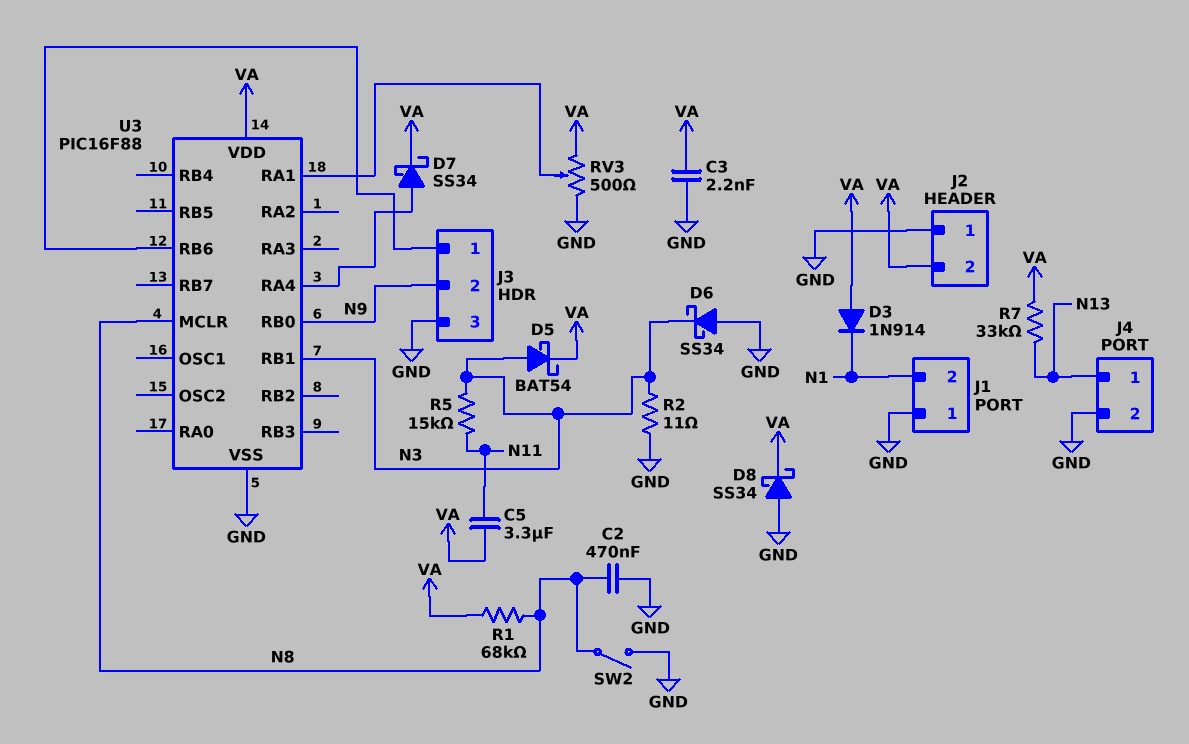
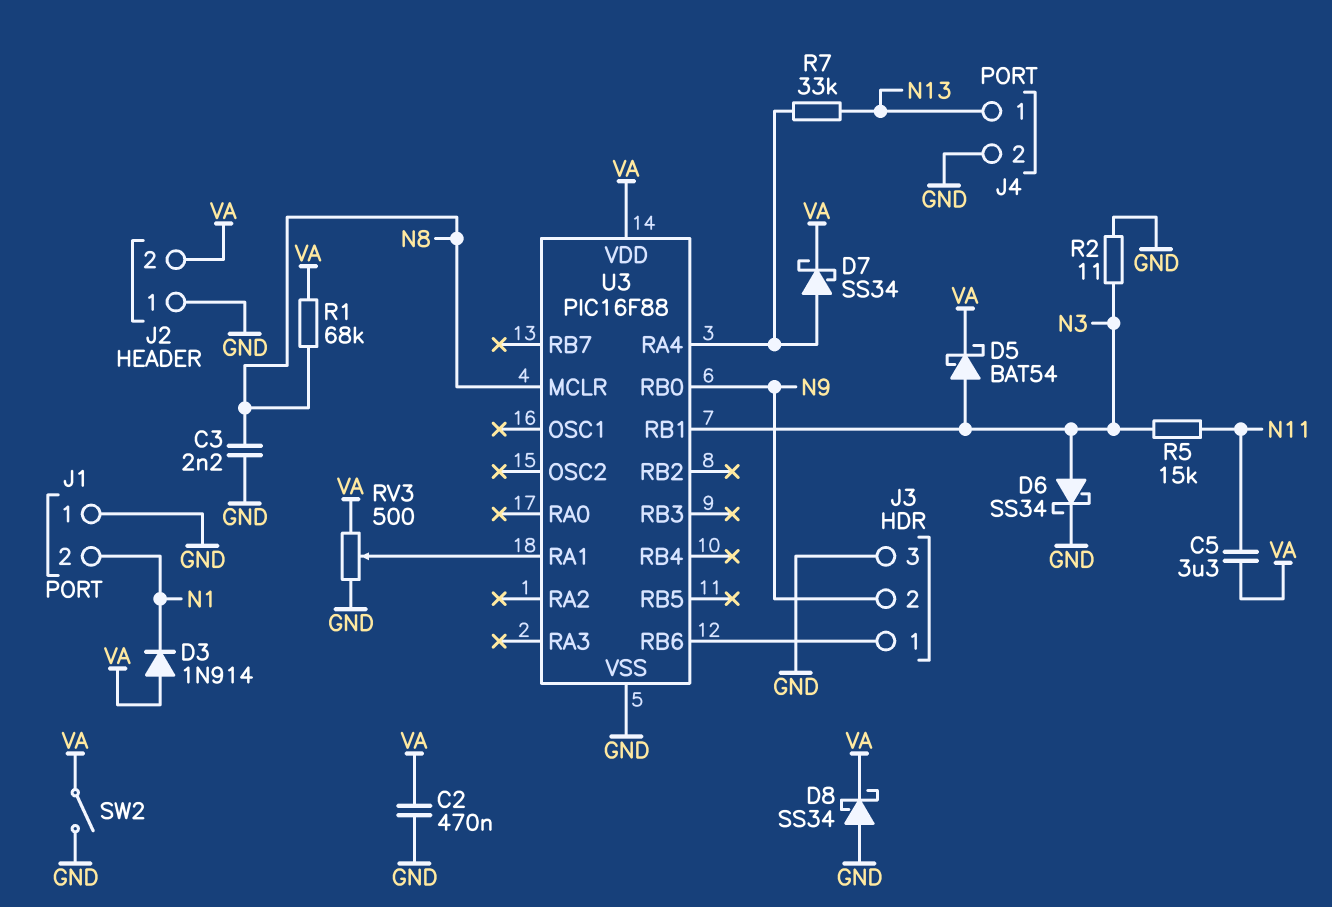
C2: 470nF (GND, N8) -> 470nF (GND, VA)
C3: 2.2nF (GND, VA) -> 2.2nF (GND, N8)
D6: schottky SS34 (A GND, K N3) -> schottky SS34 (A N3, K GND)
R7: 33k (N13, VA) -> 33k (N13, U3/RA4)
SW2: switch (GND, N8) -> switch (GND, VA)

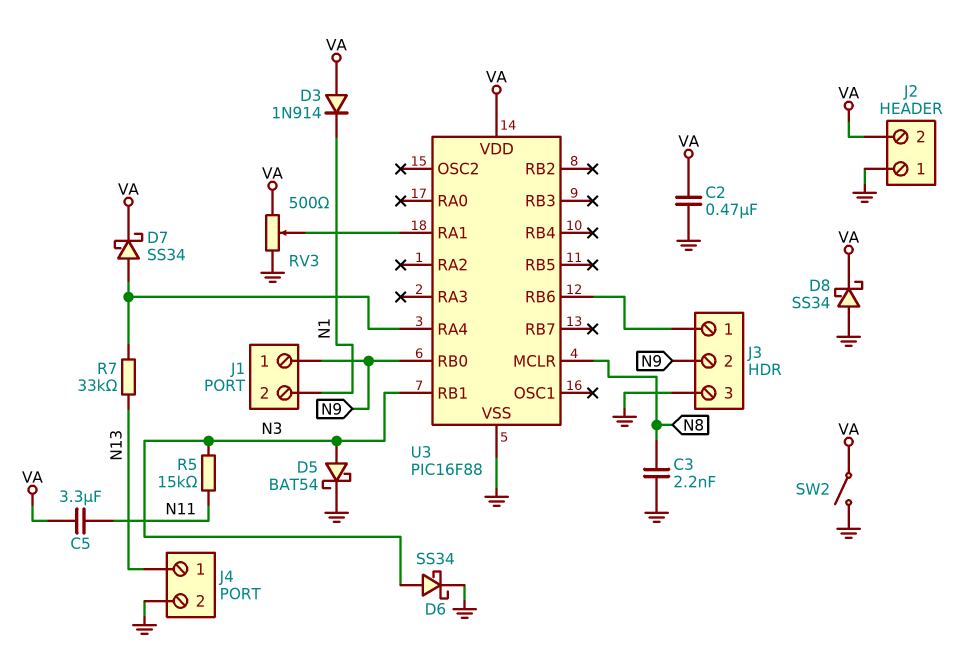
D5: schottky BAT54 (A N3, K VA) -> schottky BAT54 (A N3, K GND)
J1 pin 1: GND -> N9
R1: 68k (N8, VA) -> none
R2: 11 (GND, N3) -> none

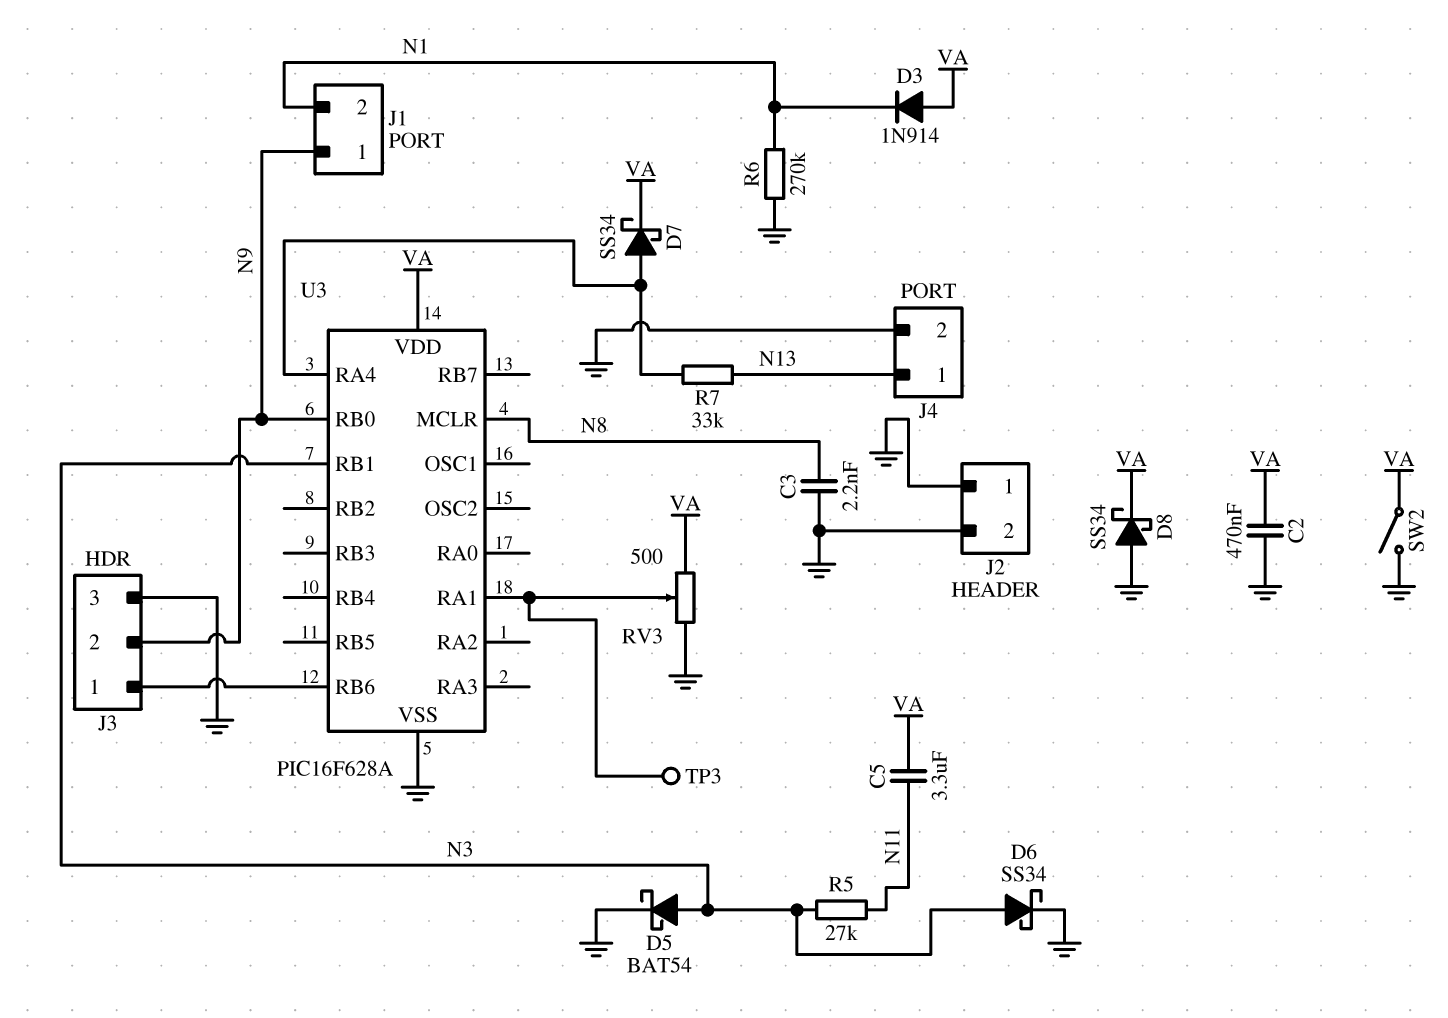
J2 pin 2: VA -> GND
R5: 15k (N3, N11) -> 27k (N3, N11)
R6: none -> 270k (GND, N1)
TP3: none -> test point (U3/RA1)
U3: PIC16F88 -> PIC16F628A

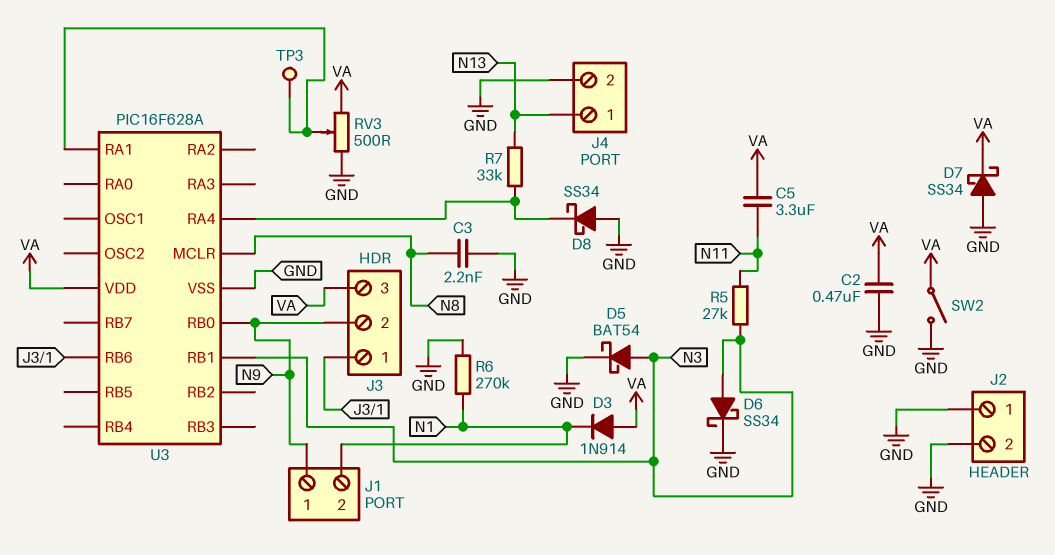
D7: schottky SS34 (A U3/RA4, K VA) -> schottky SS34 (A GND, K VA)
D8: schottky SS34 (A GND, K VA) -> schottky SS34 (A GND, K U3/RA4)
J3 pin 3: GND -> VA

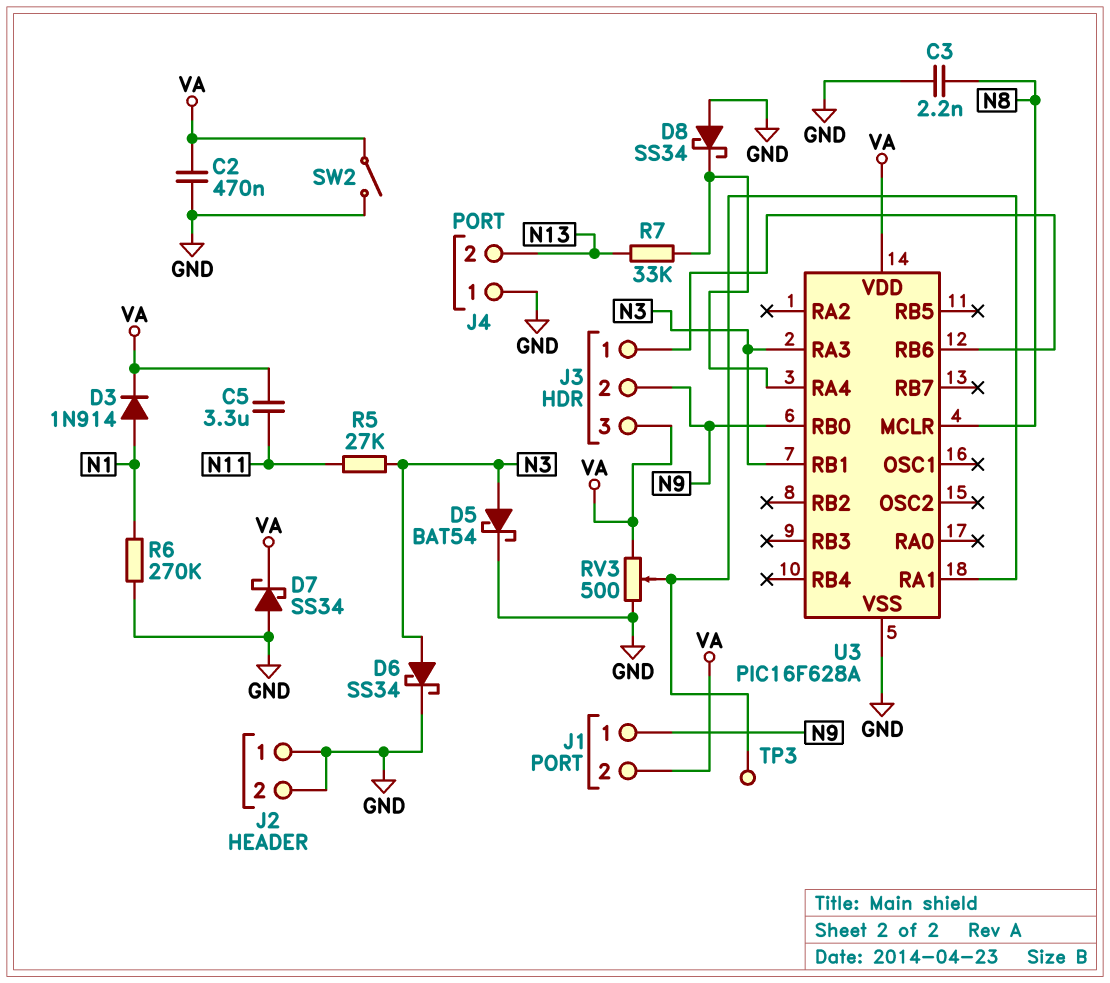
D3: diode 1N914 (A VA, K N1) -> diode 1N914 (A N1, K VA)
J1 pin 2: N1 -> VA
J4 pin 1: N13 -> GND
J4 pin 2: GND -> N13
U3 pin RA3: none -> N3

